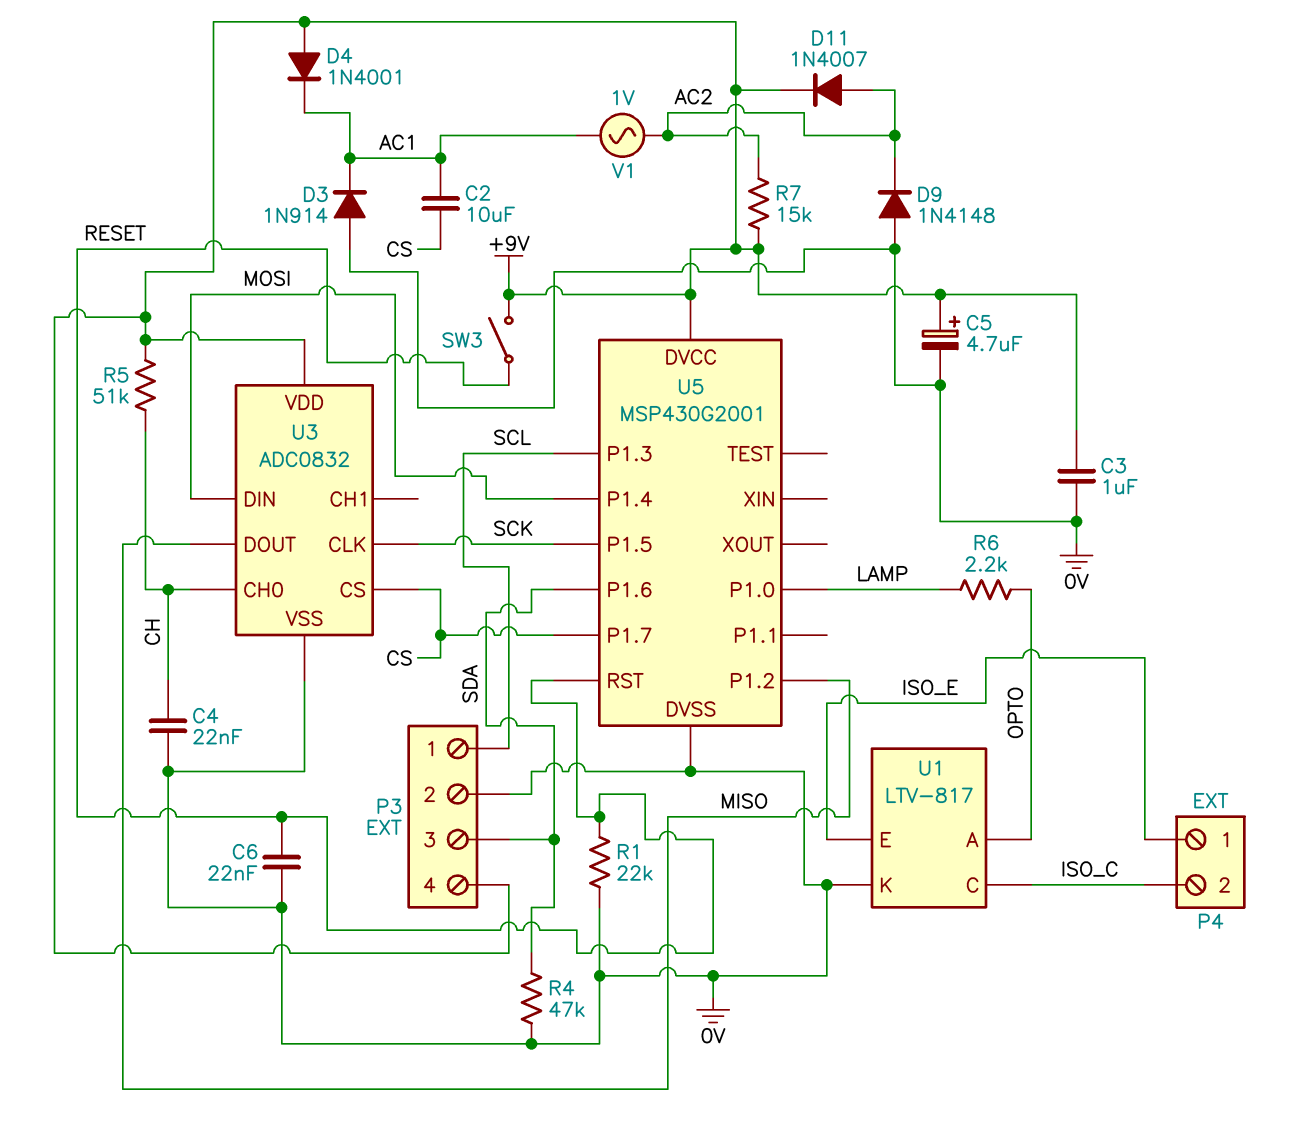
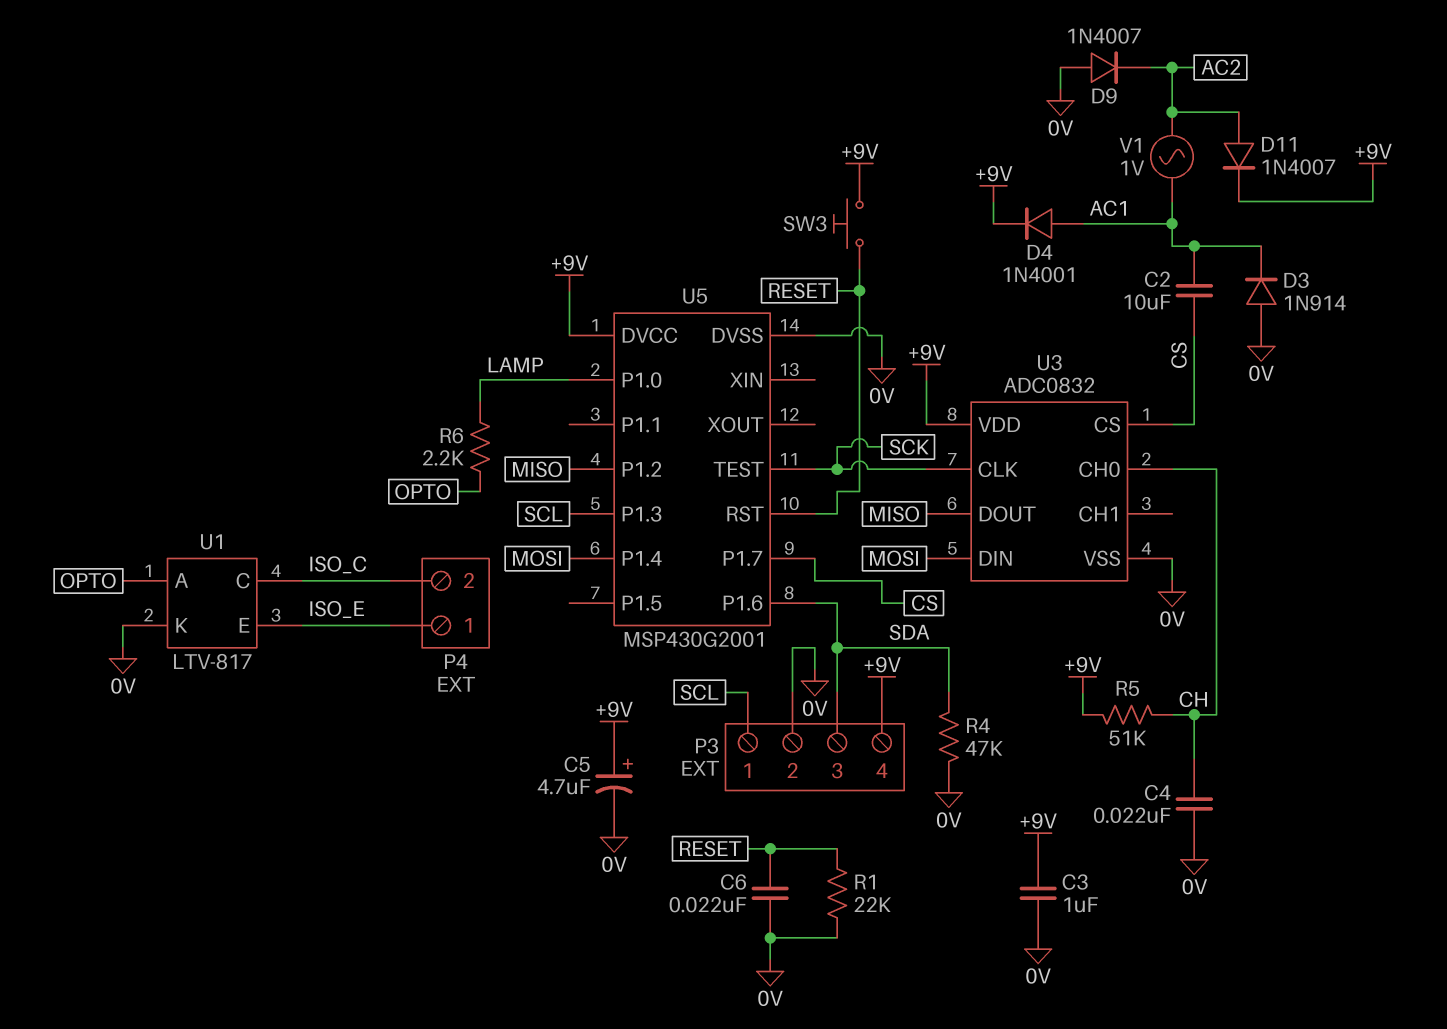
D4: diode 1N4001 (A +9V, K AC1) -> diode 1N4001 (A AC1, K +9V)
D9: diode 1N4148 (A 0V, K AC2) -> diode 1N4007 (A 0V, K AC2)
R7: 15k (+9V, AC2) -> none
SW3: switch (+9V, RESET) -> button (+9V, RESET)
U5 pin P1.5: SCK -> none
U5 pin TEST: none -> SCK

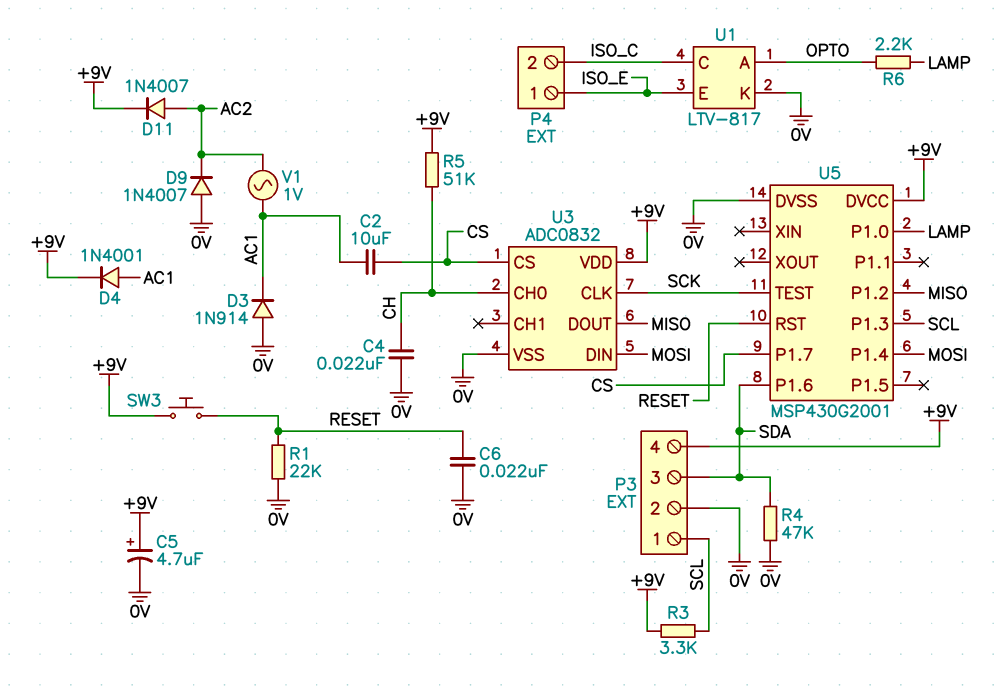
C3: 1uF (+9V, 0V) -> none
R3: none -> 3.3k (+9V, SCL)

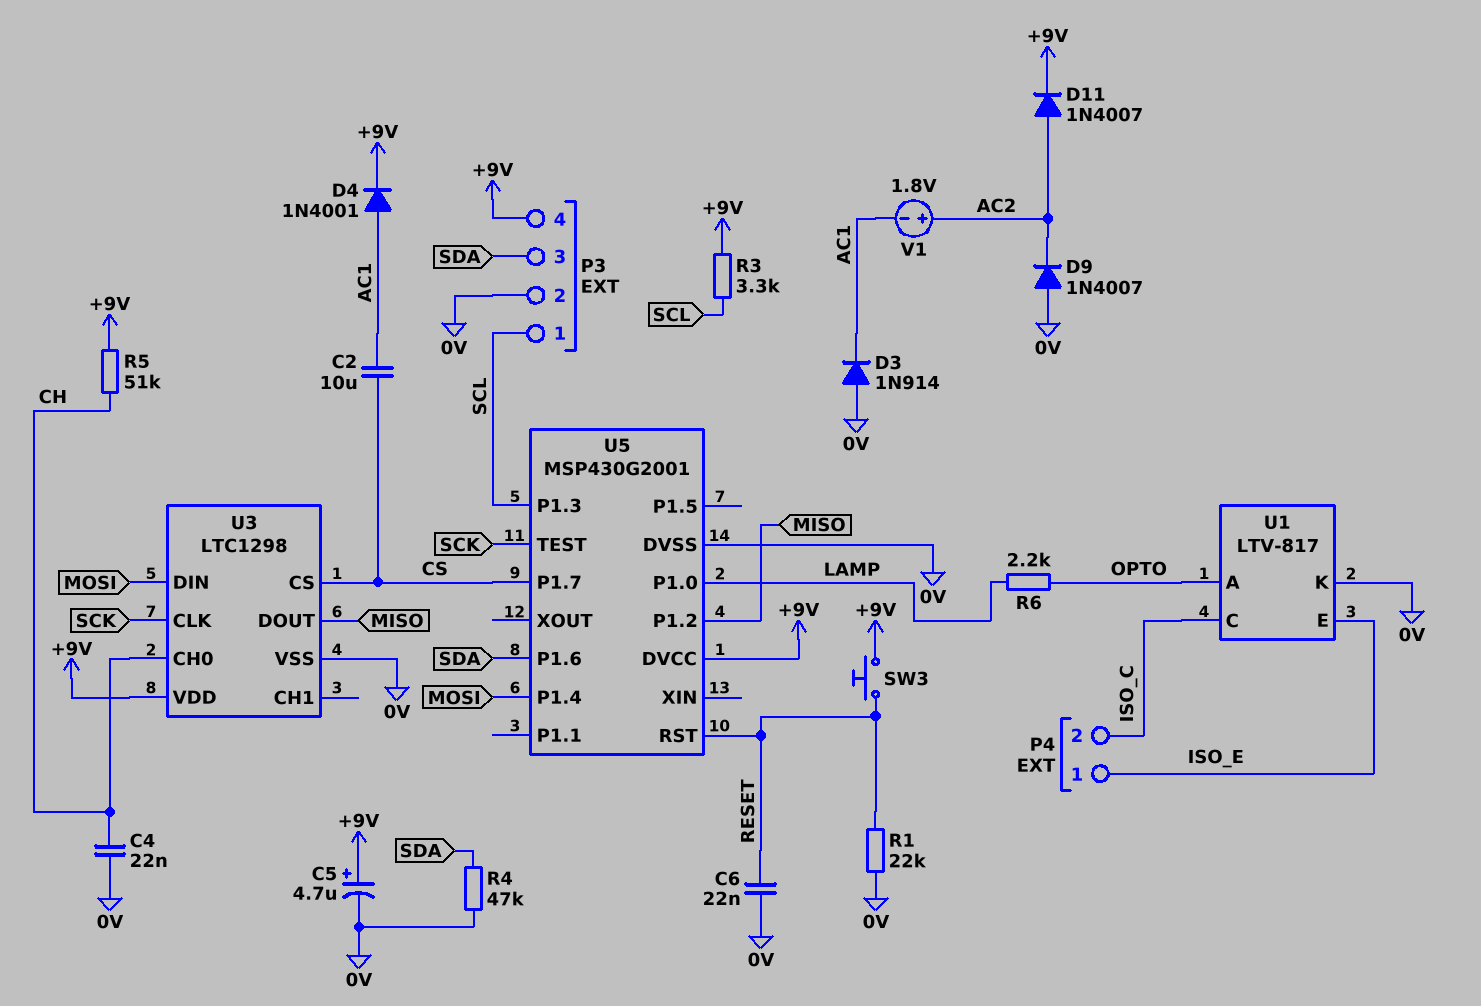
U3: ADC0832 -> LTC1298
V1: AC 1V (AC1, AC2) -> 1.8V (plus AC2, minus AC1)

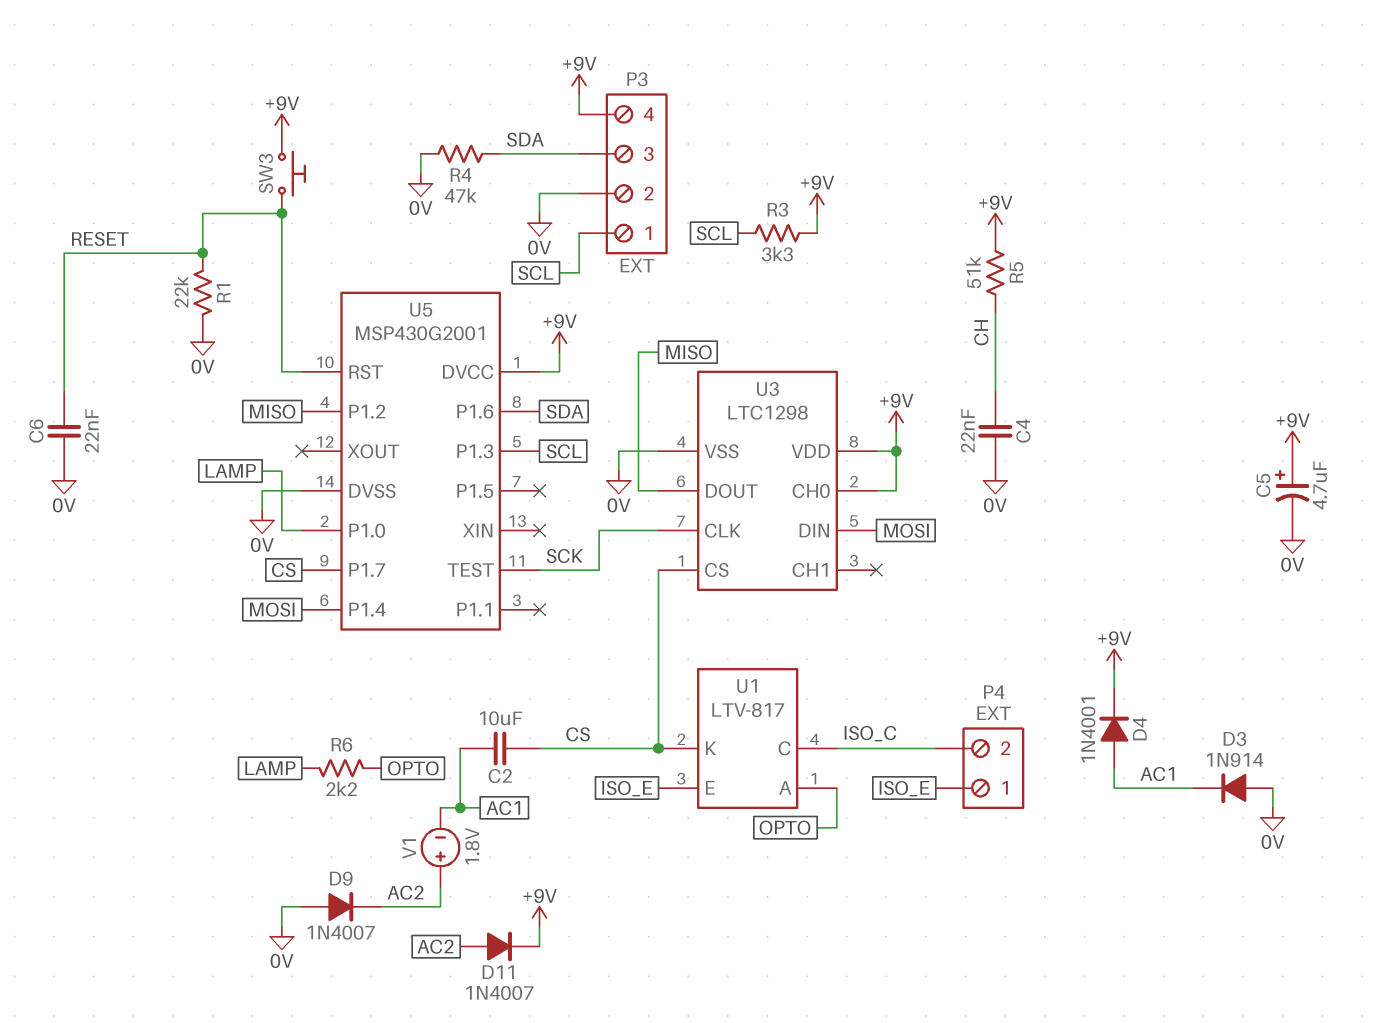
U1 pin K: 0V -> CS
U3 pin CH0: CH -> +9V

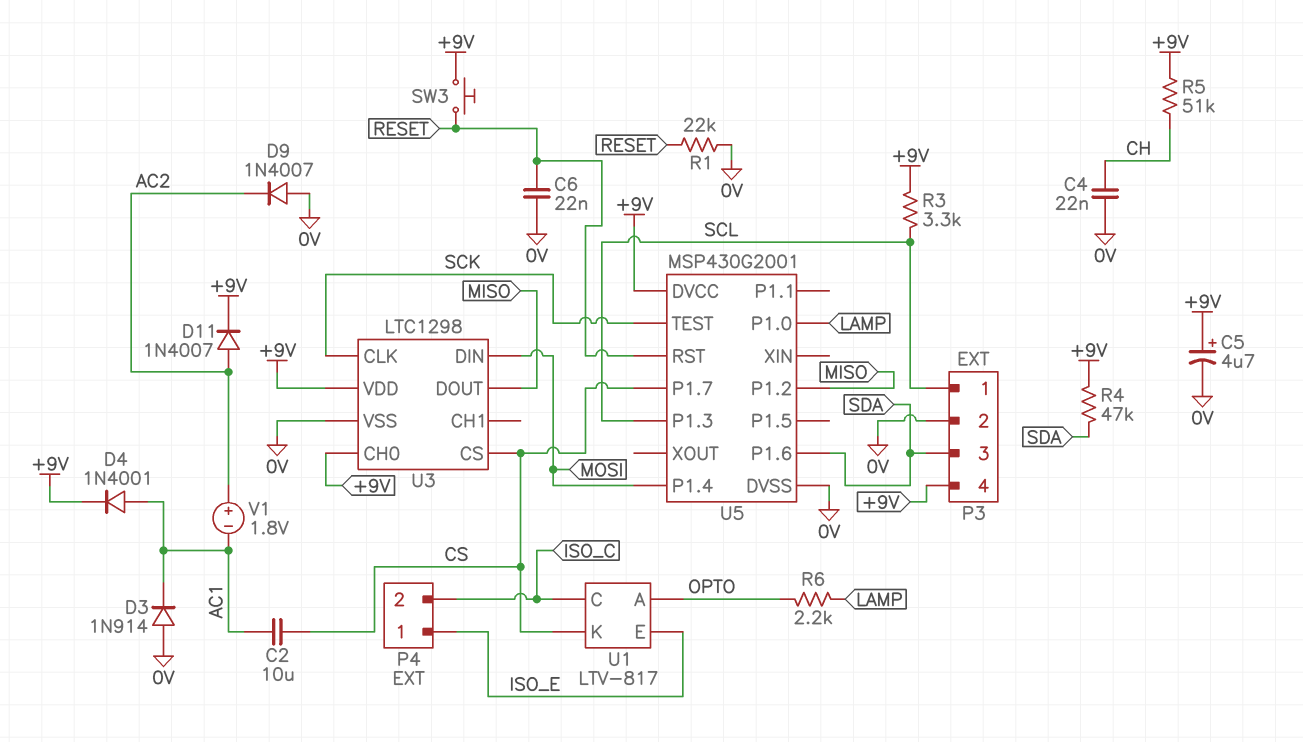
R4: 47k (0V, SDA) -> 47k (+9V, SDA)

